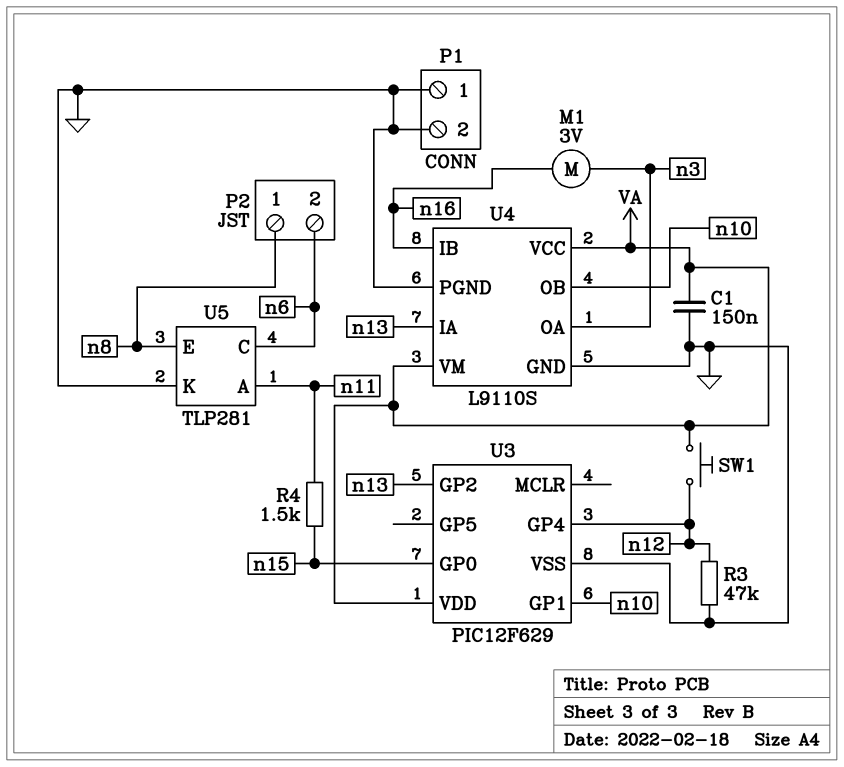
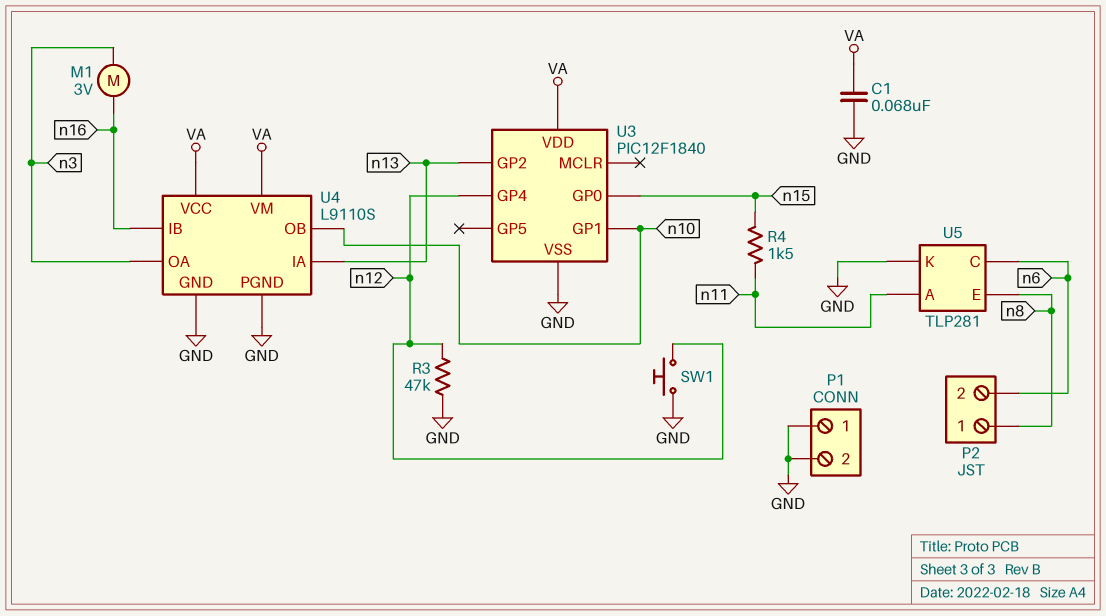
C1: 150nF (GND, VA) -> 68nF (GND, VA)
SW1: button (VA, n12) -> button (GND, n12)
U3: PIC12F629 -> PIC12F1840

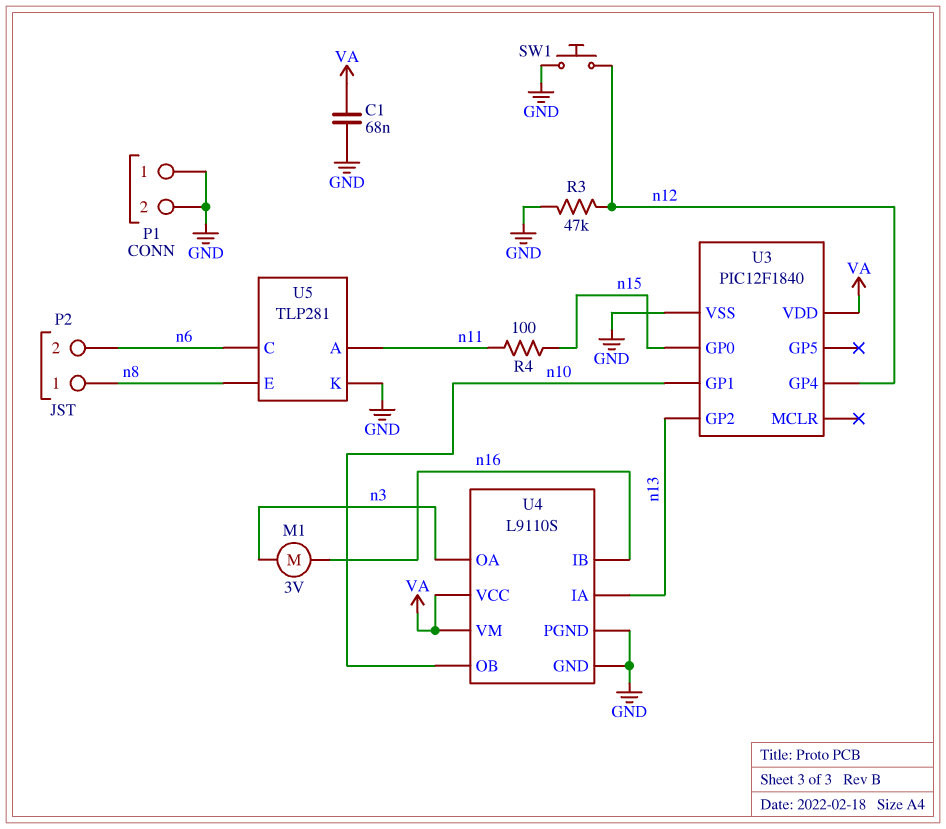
R4: 1.5k (n11, n15) -> 100 (n11, n15)

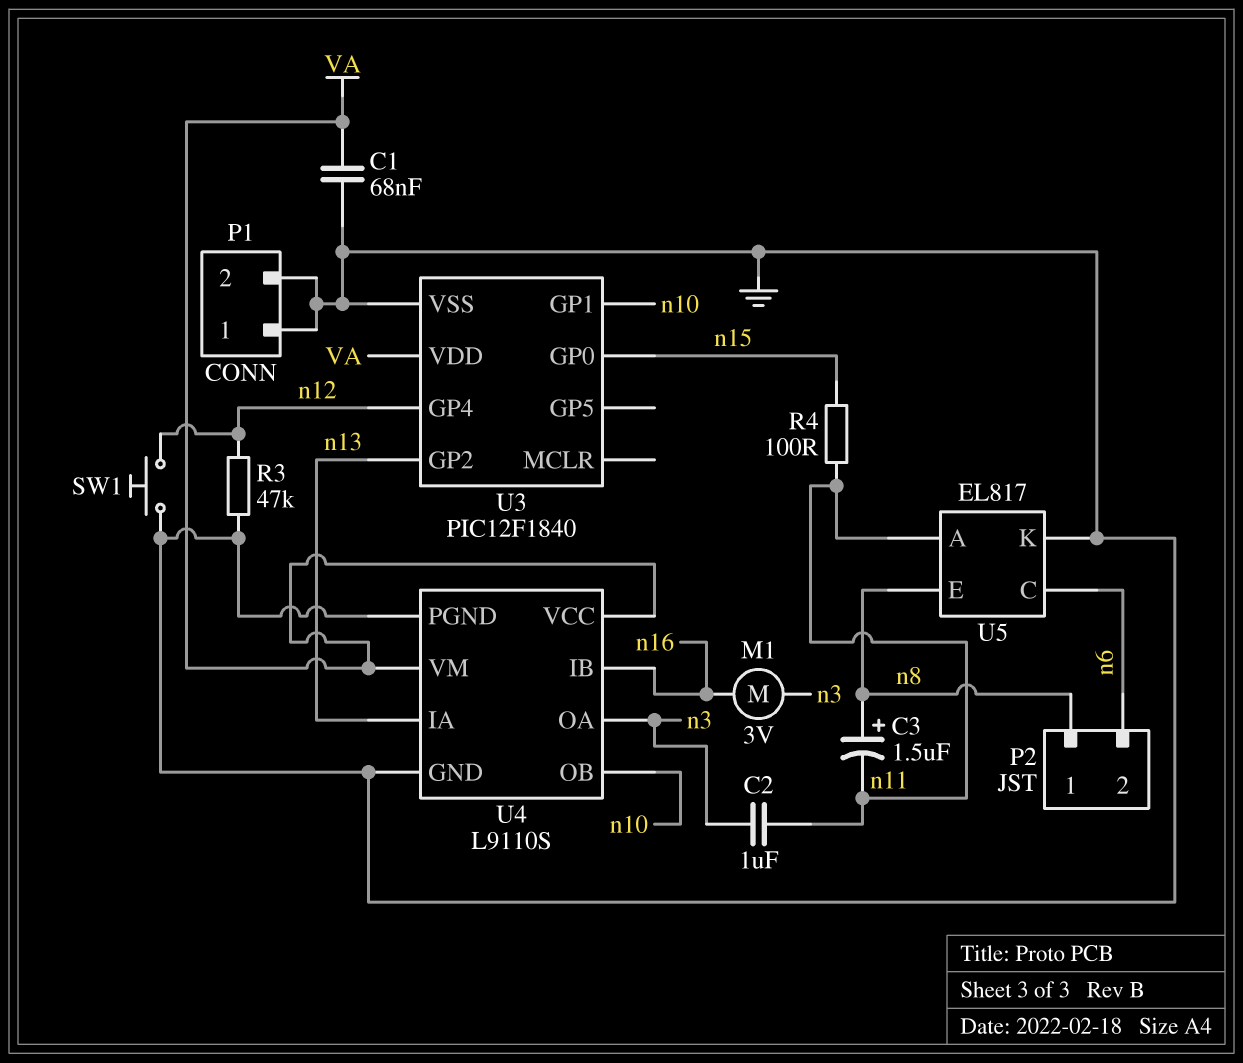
C2: none -> 1uF (n3, n11)
C3: none -> 1.5uF (plus n8, minus n11)
U5: TLP281 -> EL817

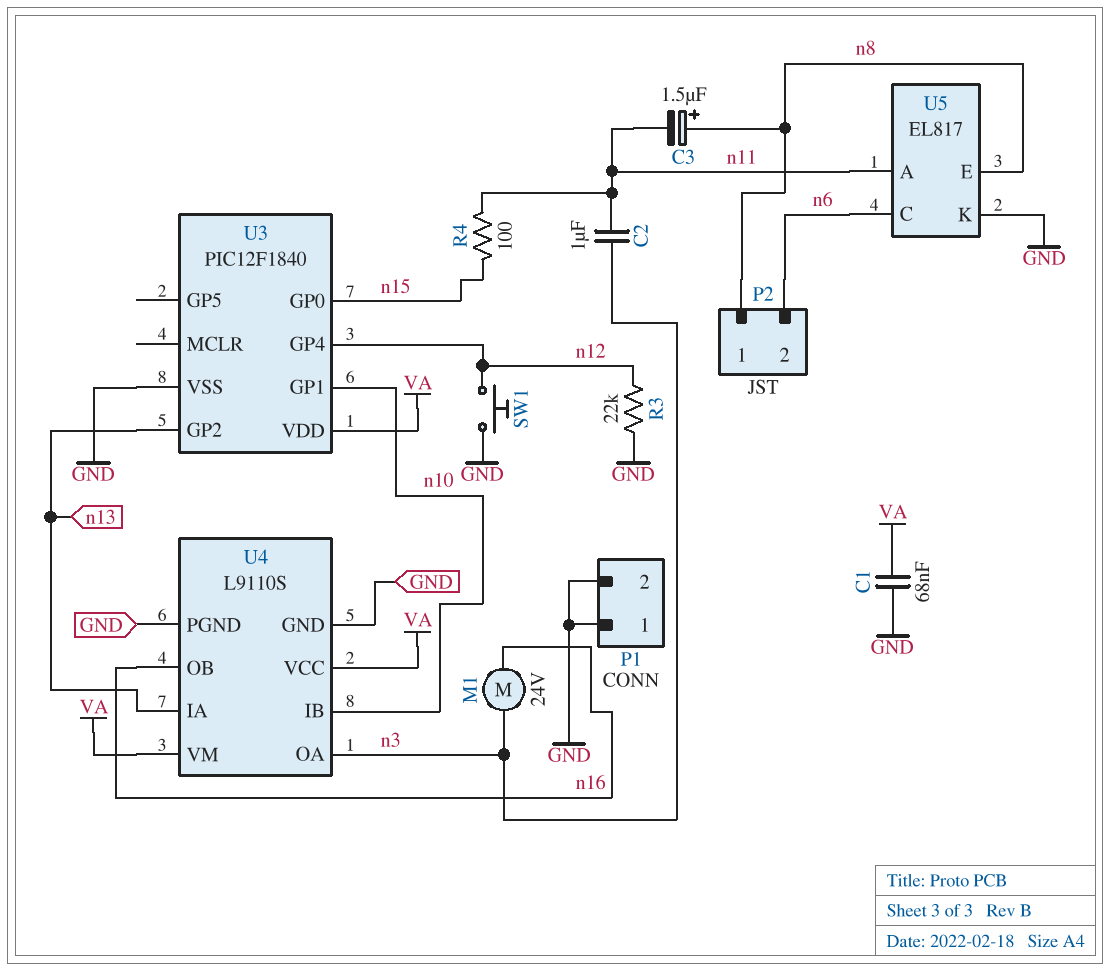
M1: motor 3V (n3, n16) -> motor 24V (n3, n16)
R3: 47k (GND, n12) -> 22k (GND, n12)
U4 pin IB: n16 -> n10
U4 pin OB: n10 -> n16

